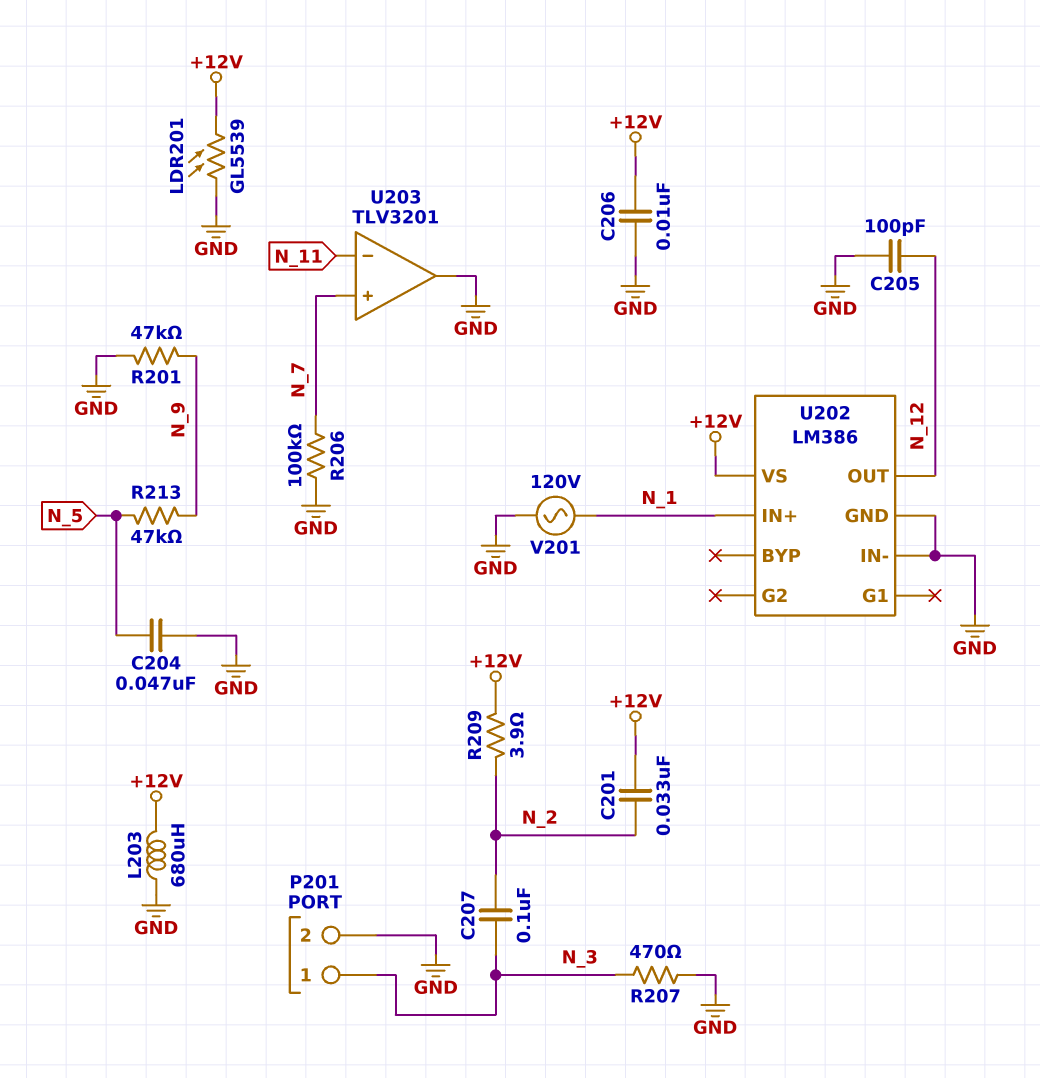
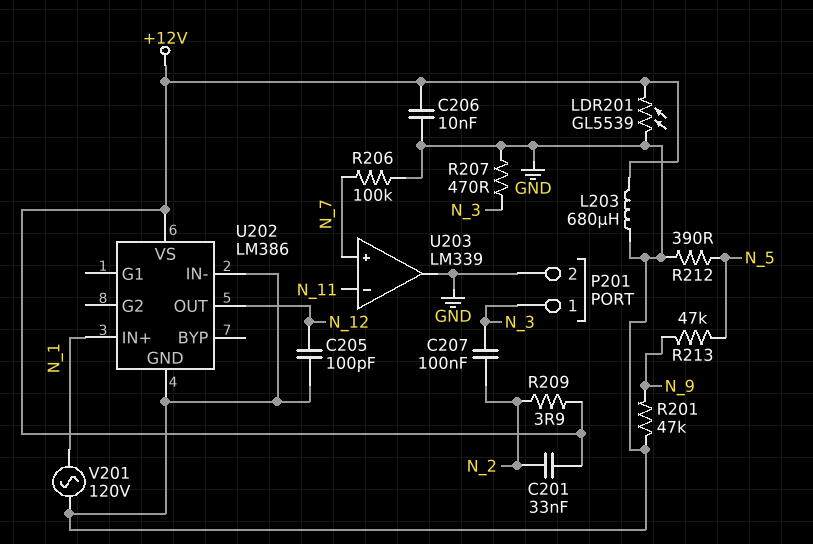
C204: 47nF (GND, N_5) -> none
R212: none -> 390 (GND, N_5)
U203: TLV3201 -> LM339

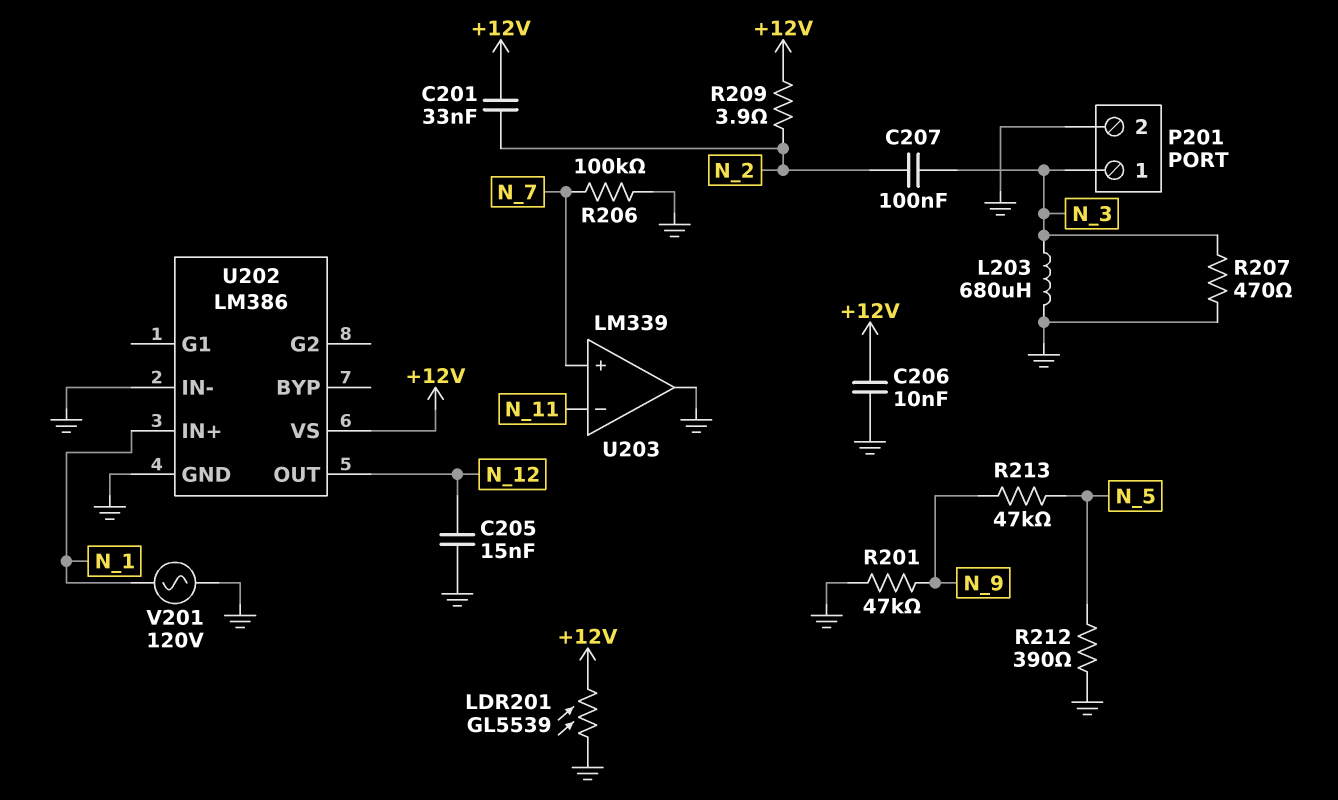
C205: 100pF (GND, N_12) -> 15nF (GND, N_12)
L203: 680uH (+12V, GND) -> 680uH (GND, N_3)

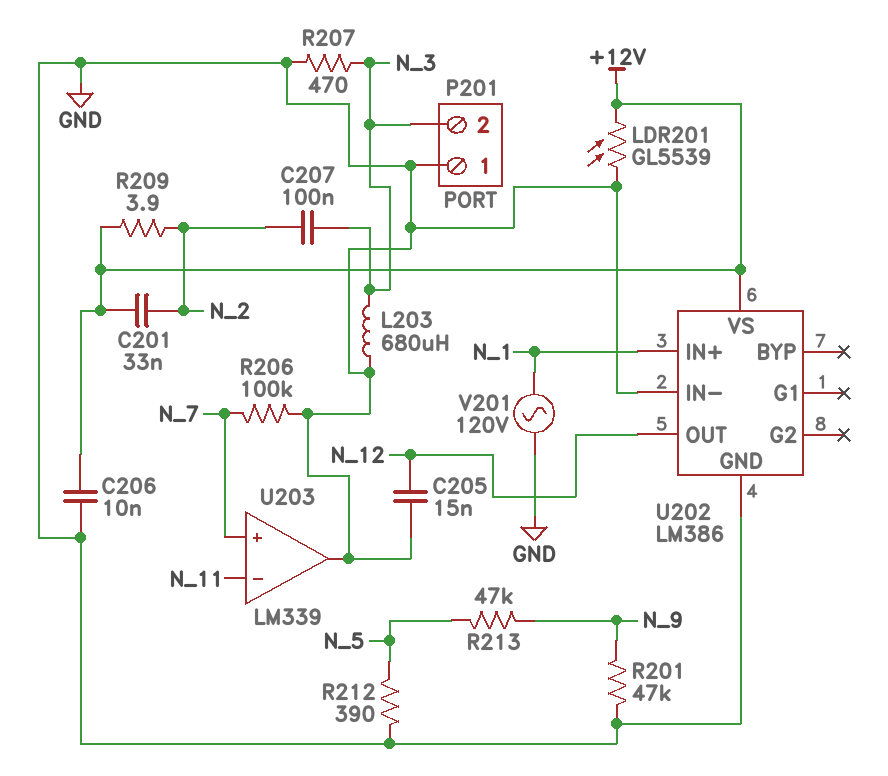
P201 pin 1: N_3 -> GND
P201 pin 2: GND -> N_3

